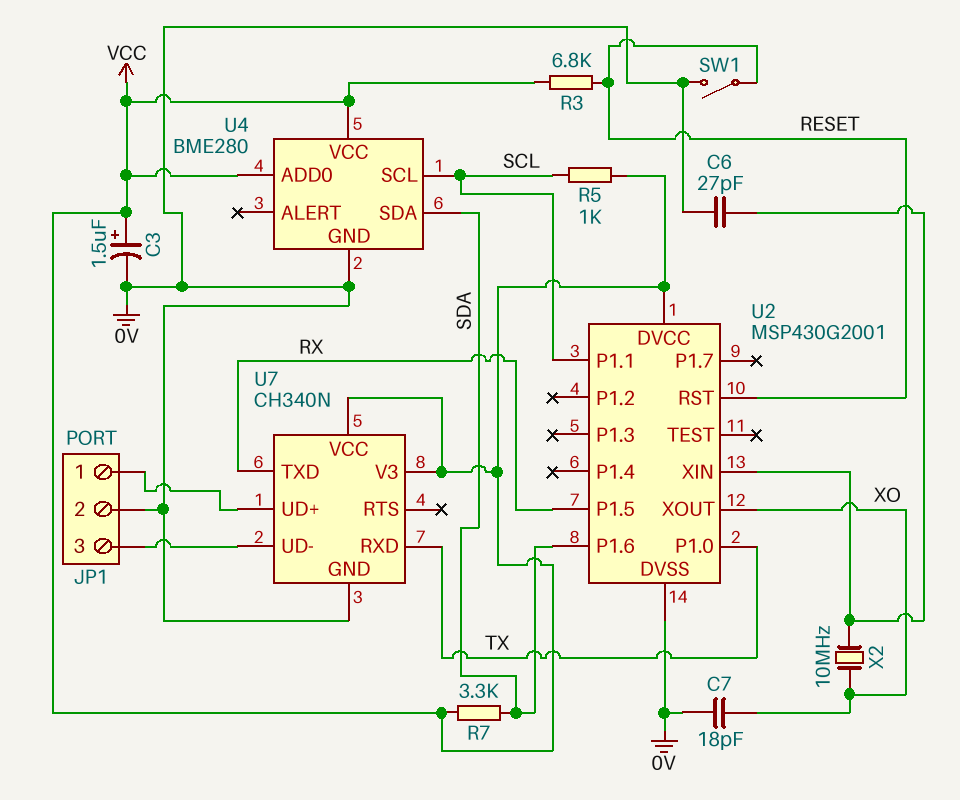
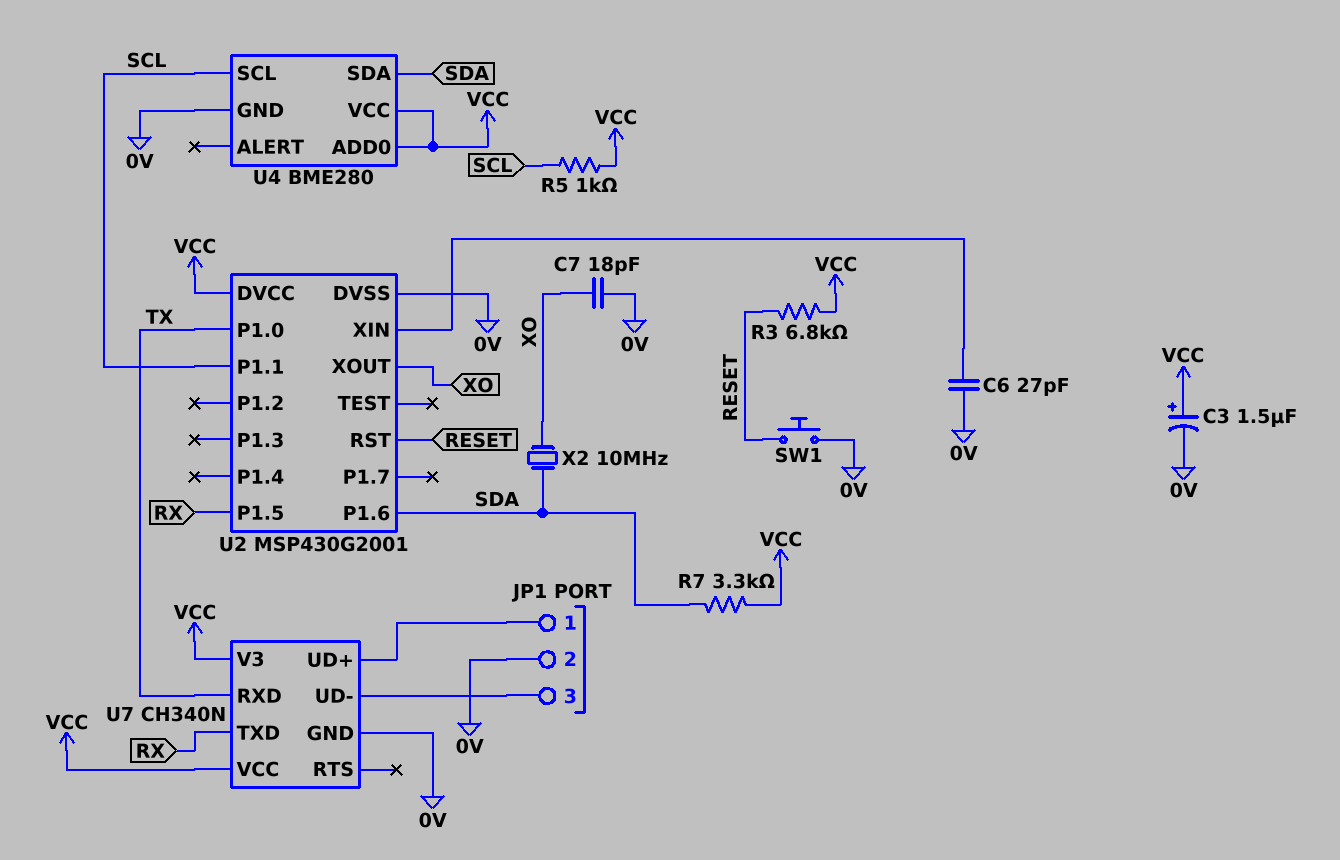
SW1: switch (0V, RESET) -> button (0V, RESET)
X2: 10MHz (U2/XIN, XO) -> 10MHz (SDA, XO)

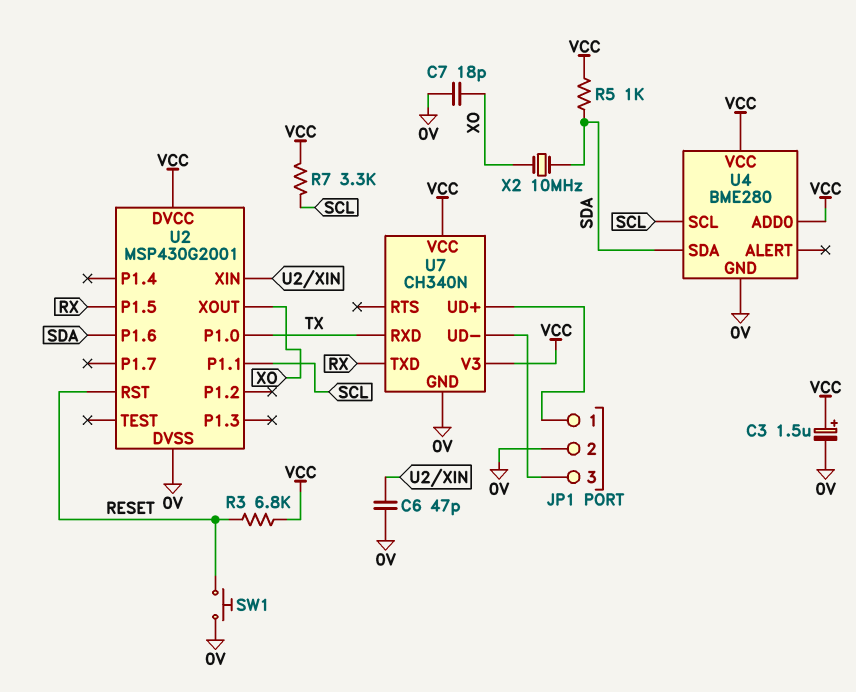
C6: 27pF (0V, U2/XIN) -> 47pF (0V, U2/XIN)
R5: 1k (SCL, VCC) -> 1k (SDA, VCC)
R7: 3.3k (SDA, VCC) -> 3.3k (SCL, VCC)

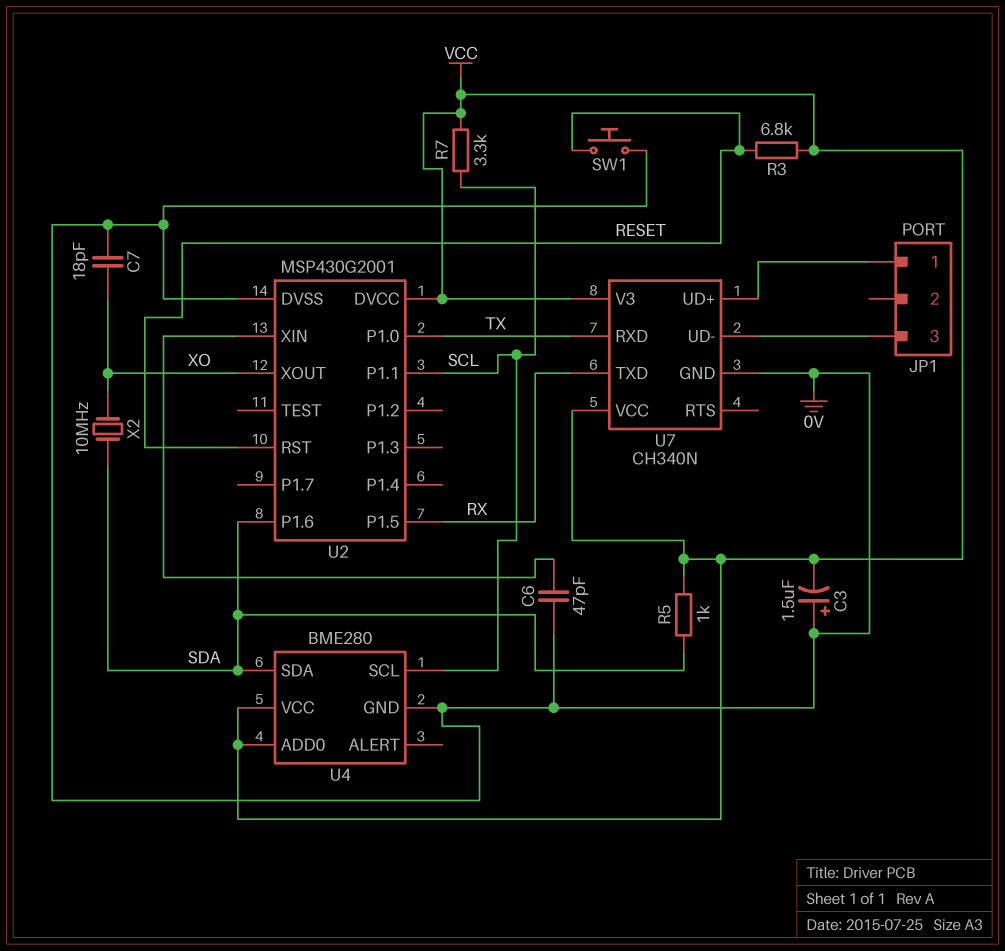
C3: 1.5uF (plus VCC, minus 0V) -> 1.5uF (plus 0V, minus VCC)
JP1 pin 2: 0V -> none

